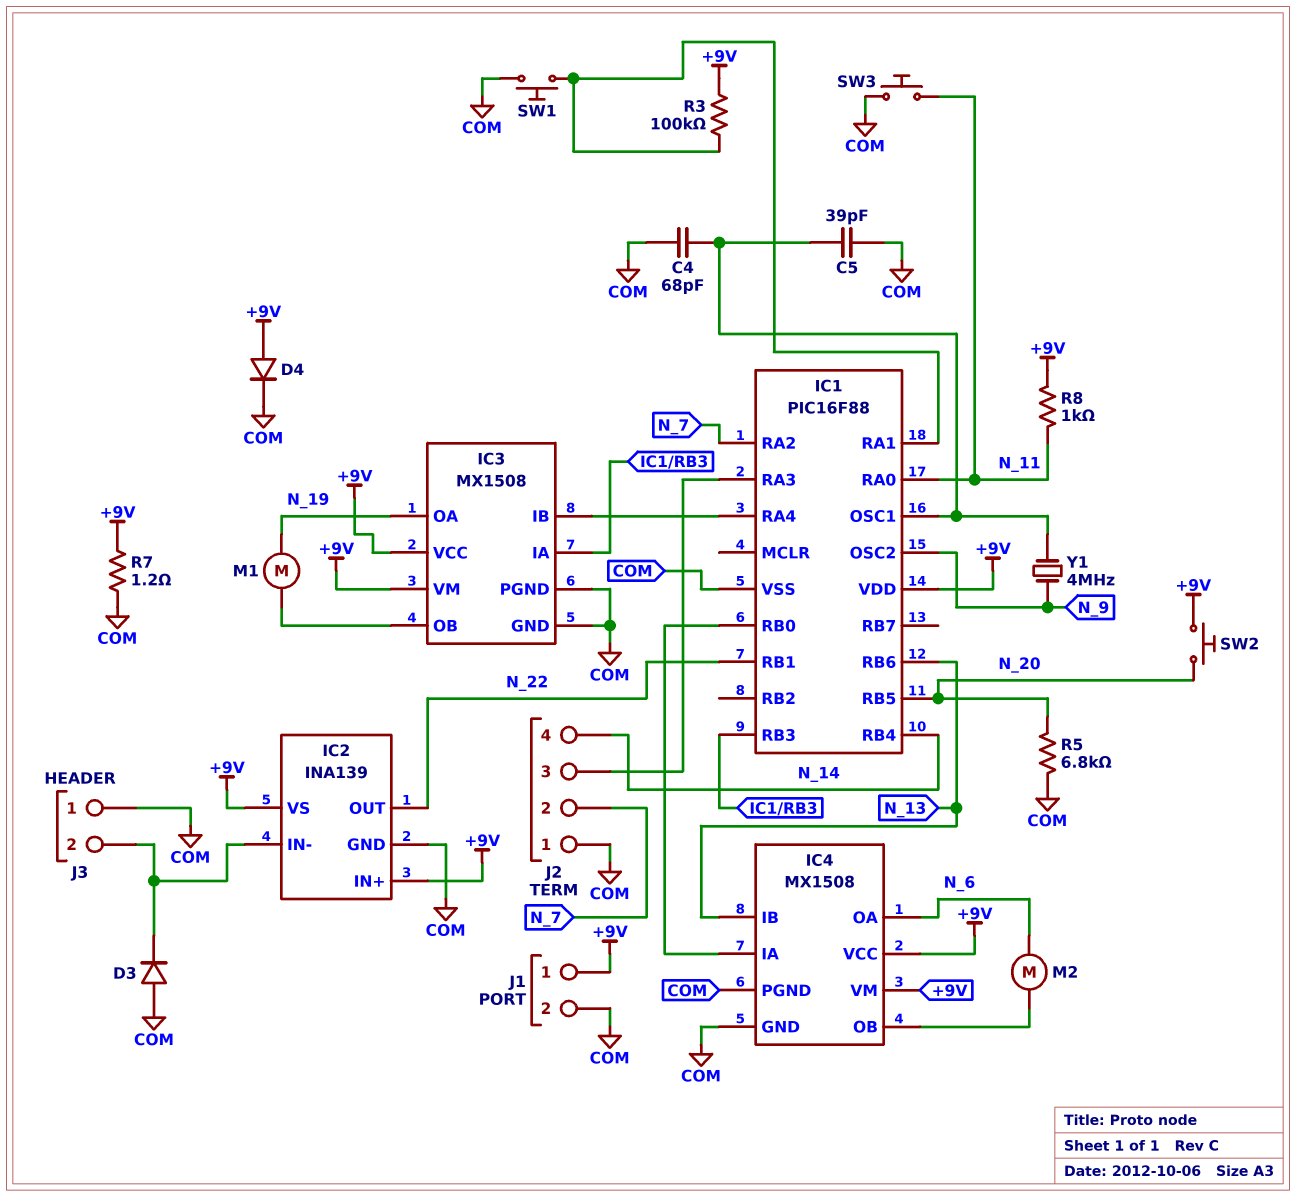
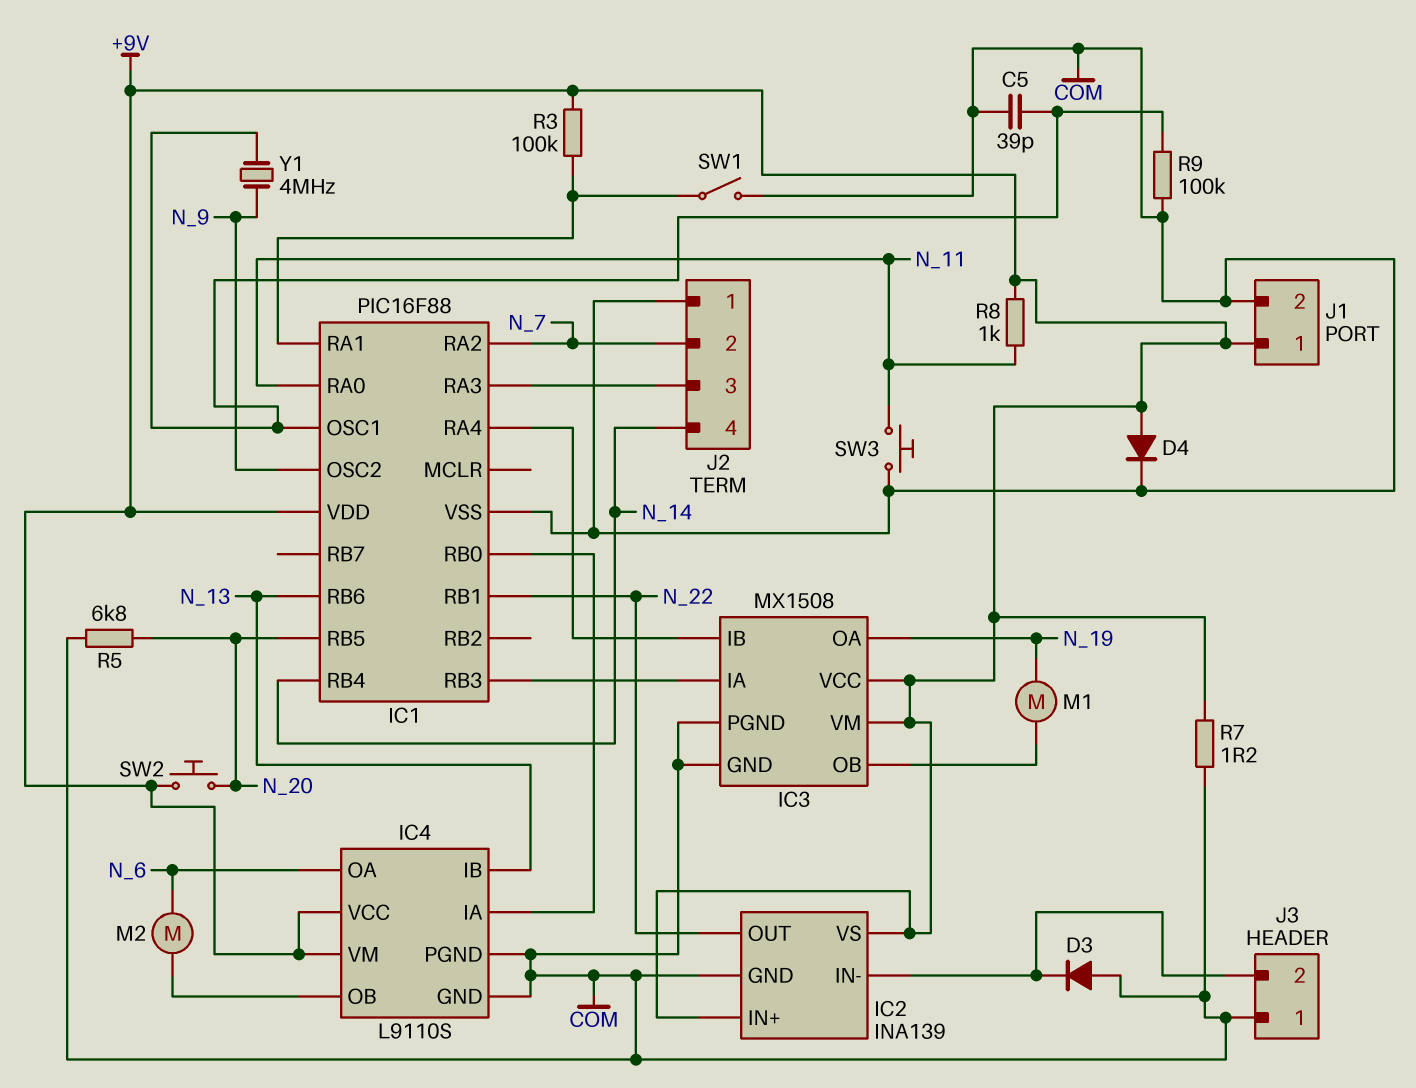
C4: 68pF (COM, IC1/OSC1) -> none
IC4: MX1508 -> L9110S
R9: none -> 100k (COM, IC1/OSC1)
SW1: button (COM, IC1/RA1) -> switch (COM, IC1/RA1)

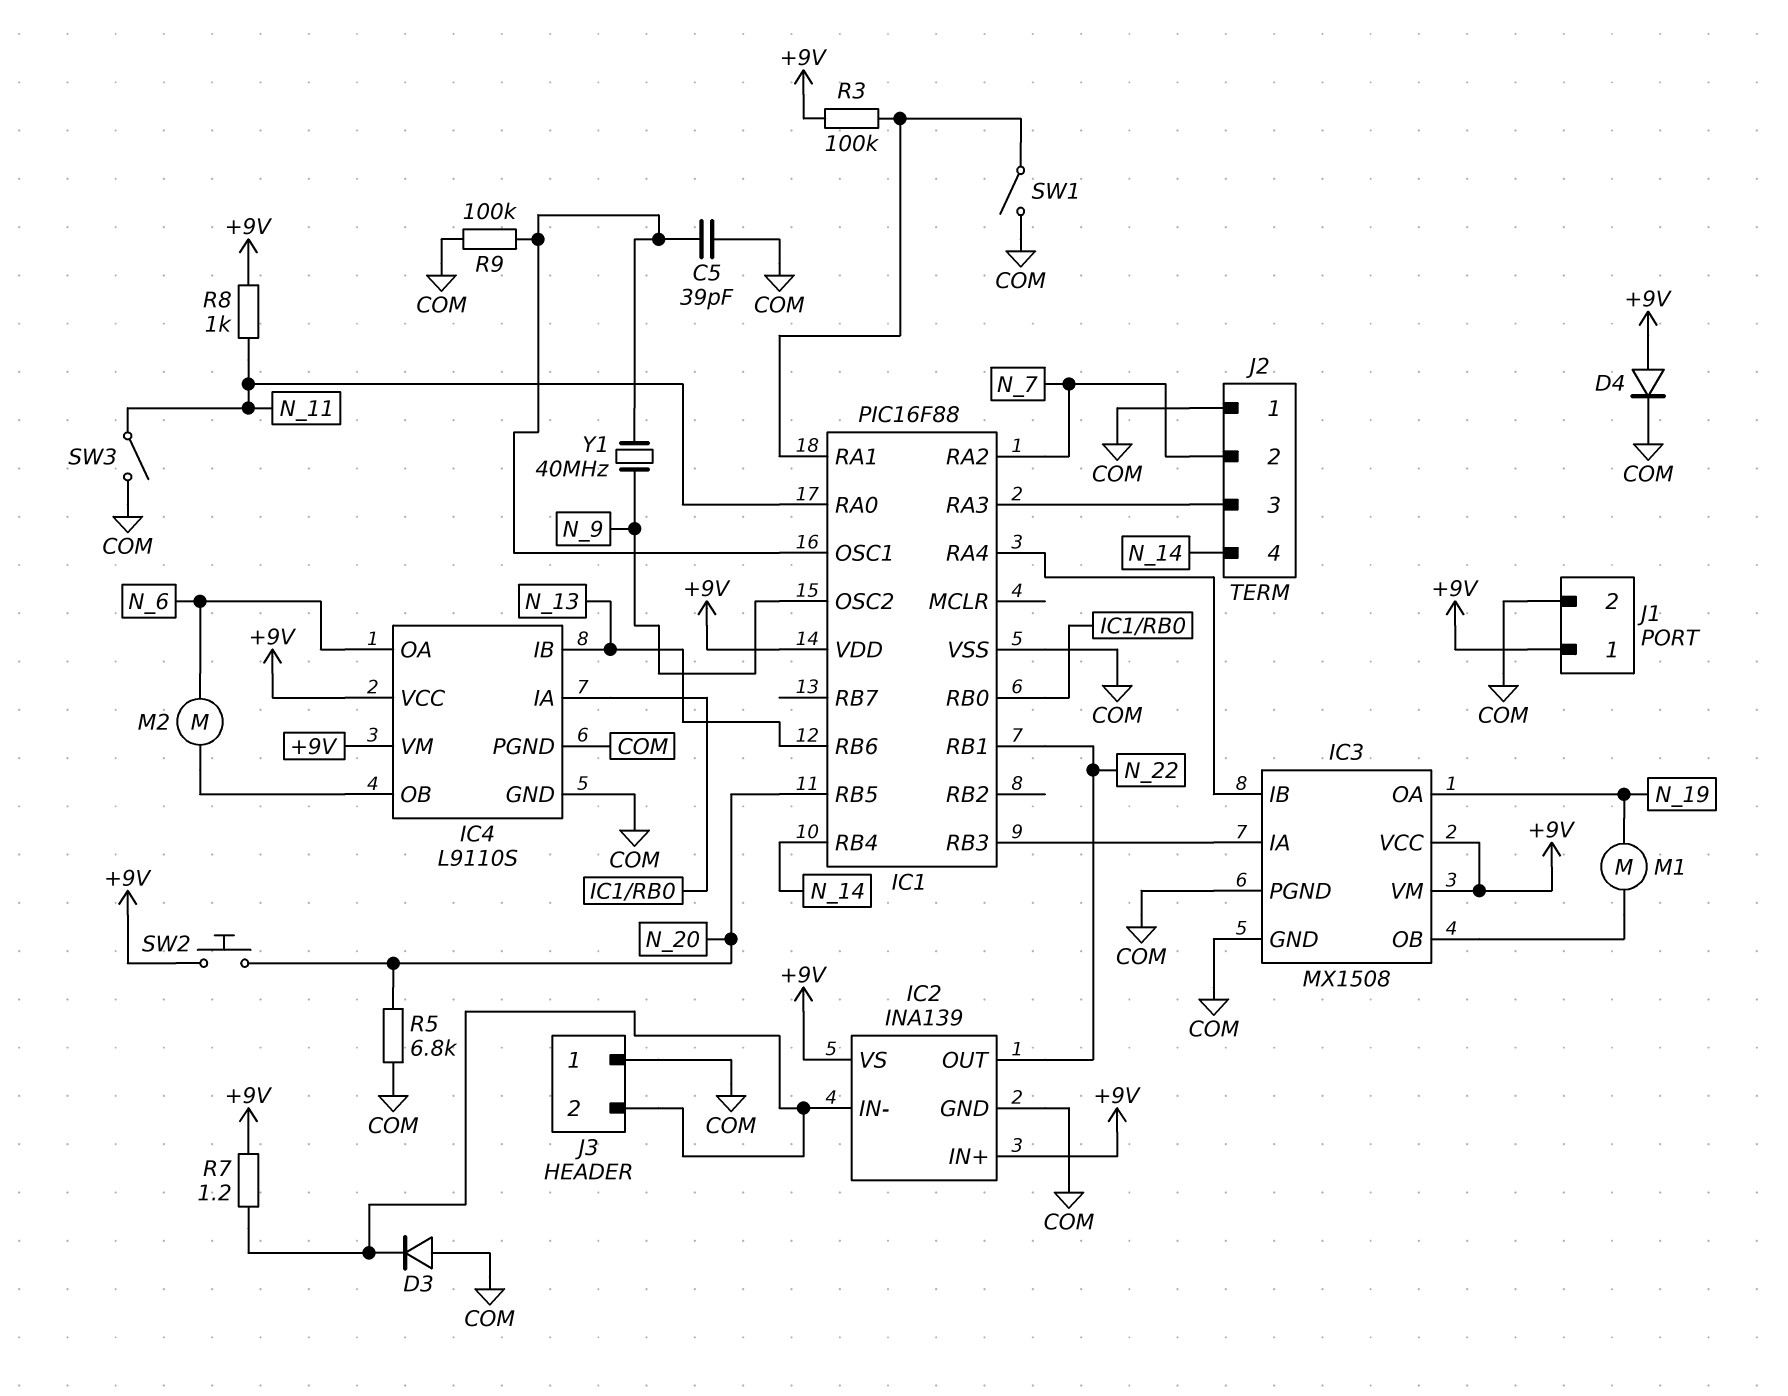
R7: 1.2 (+9V, COM) -> 1.2 (+9V, IC2/IN-)
SW3: button (COM, N_11) -> switch (COM, N_11)
Y1: 4MHz (IC1/OSC1, N_9) -> 40MHz (IC1/OSC1, N_9)

